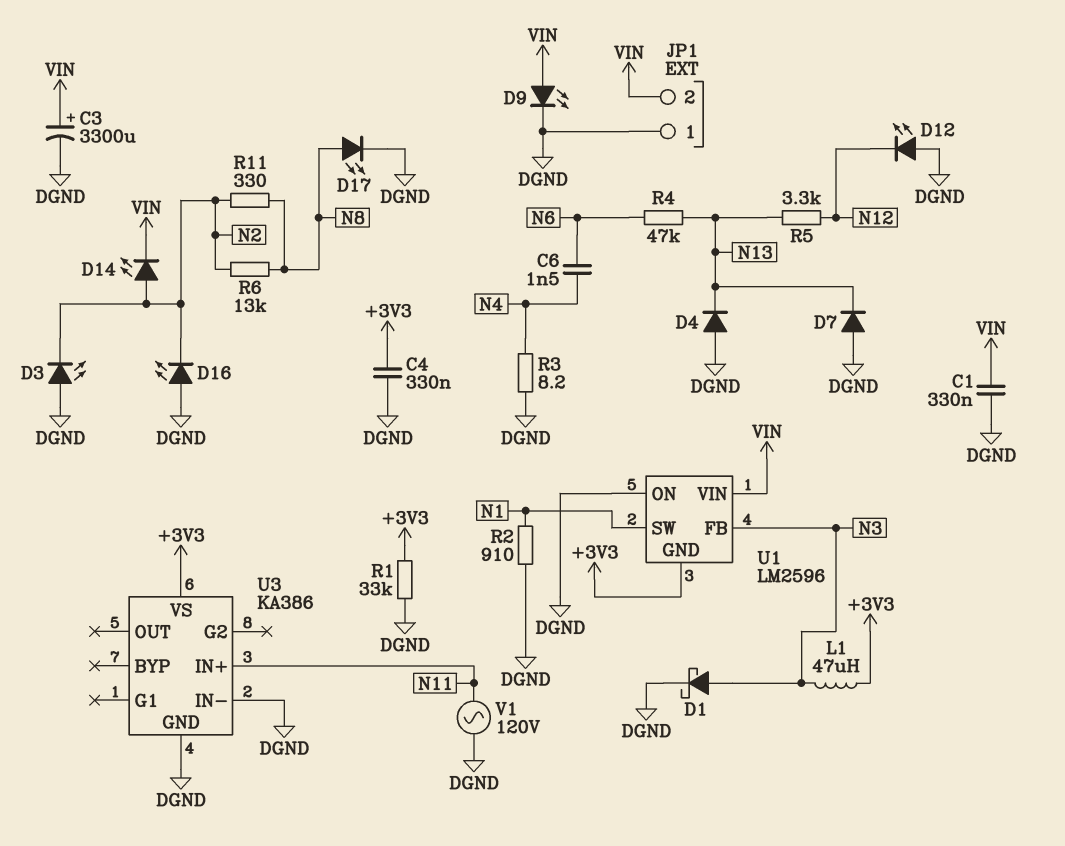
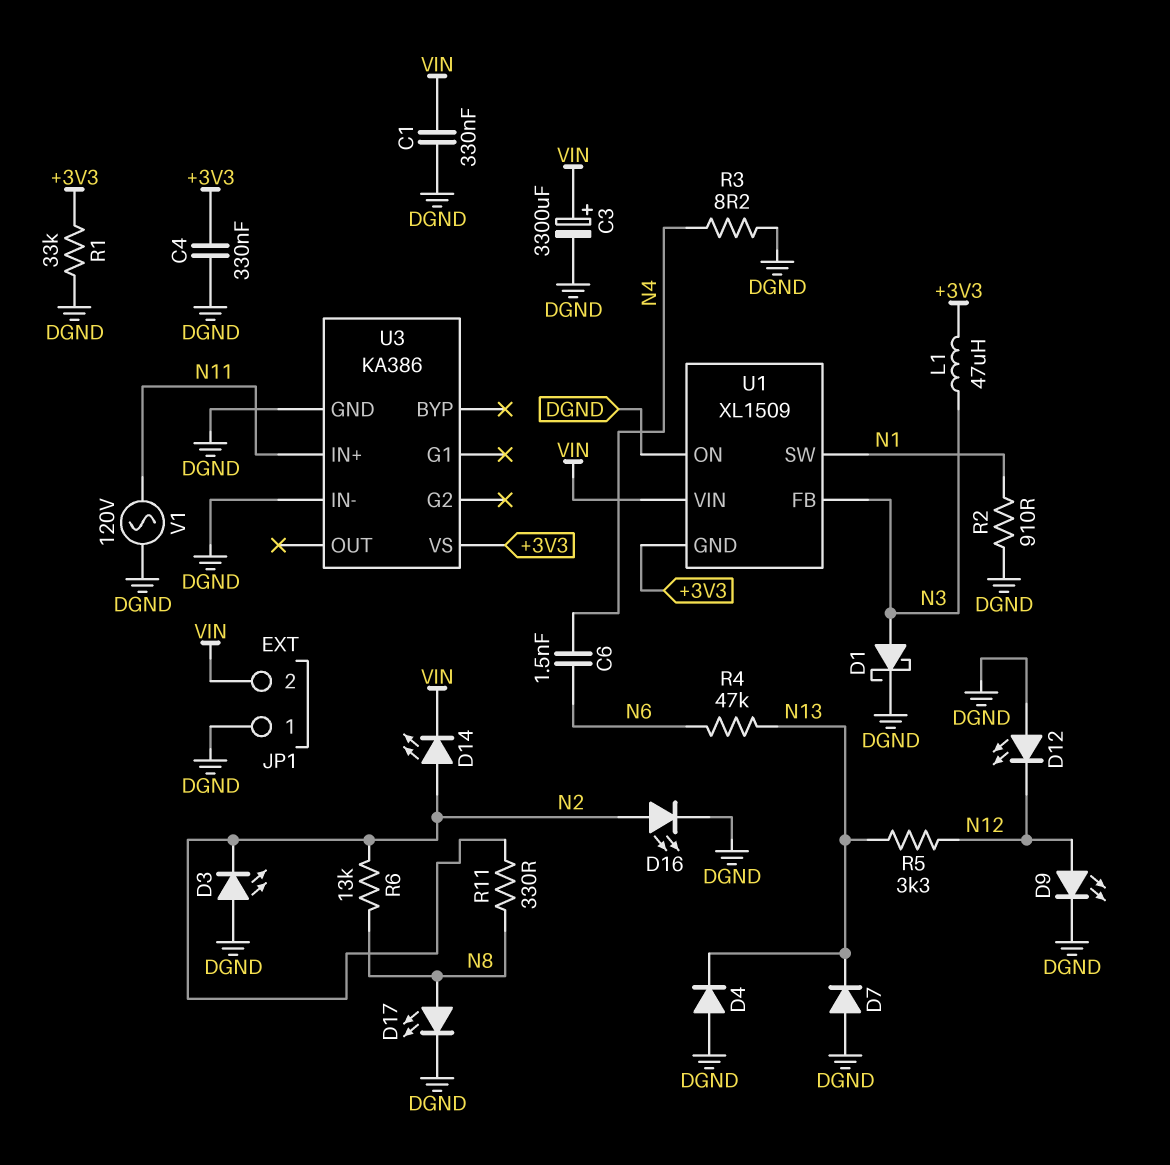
D9: LED (A VIN, K DGND) -> LED (A N12, K DGND)
D16: LED (A DGND, K N2) -> LED (A N2, K DGND)
U1: LM2596 -> XL1509

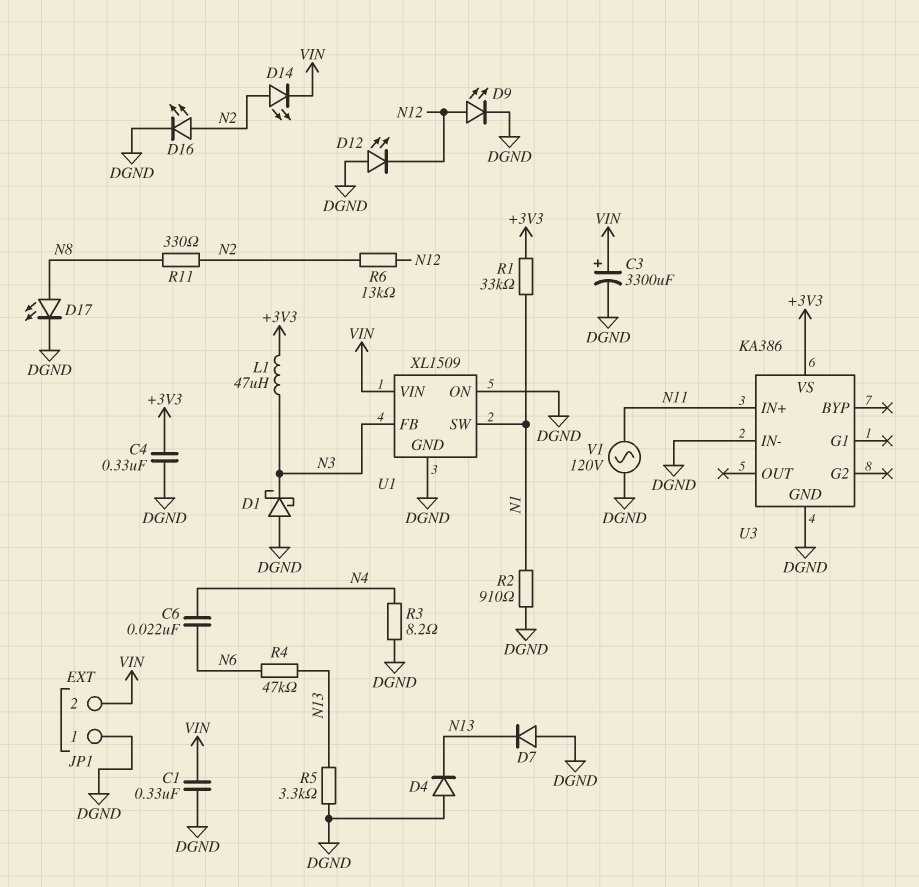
C6: 1.5nF (N4, N6) -> 22nF (N4, N6)
D1: schottky (A N3, K DGND) -> schottky (A DGND, K N3)
D3: LED (A DGND, K N2) -> none
R1: 33k (+3V3, DGND) -> 33k (+3V3, N1)
R5: 3.3k (N12, N13) -> 3.3k (DGND, N13)
R6: 13k (N2, N8) -> 13k (N2, N12)
U1 pin GND: +3V3 -> DGND

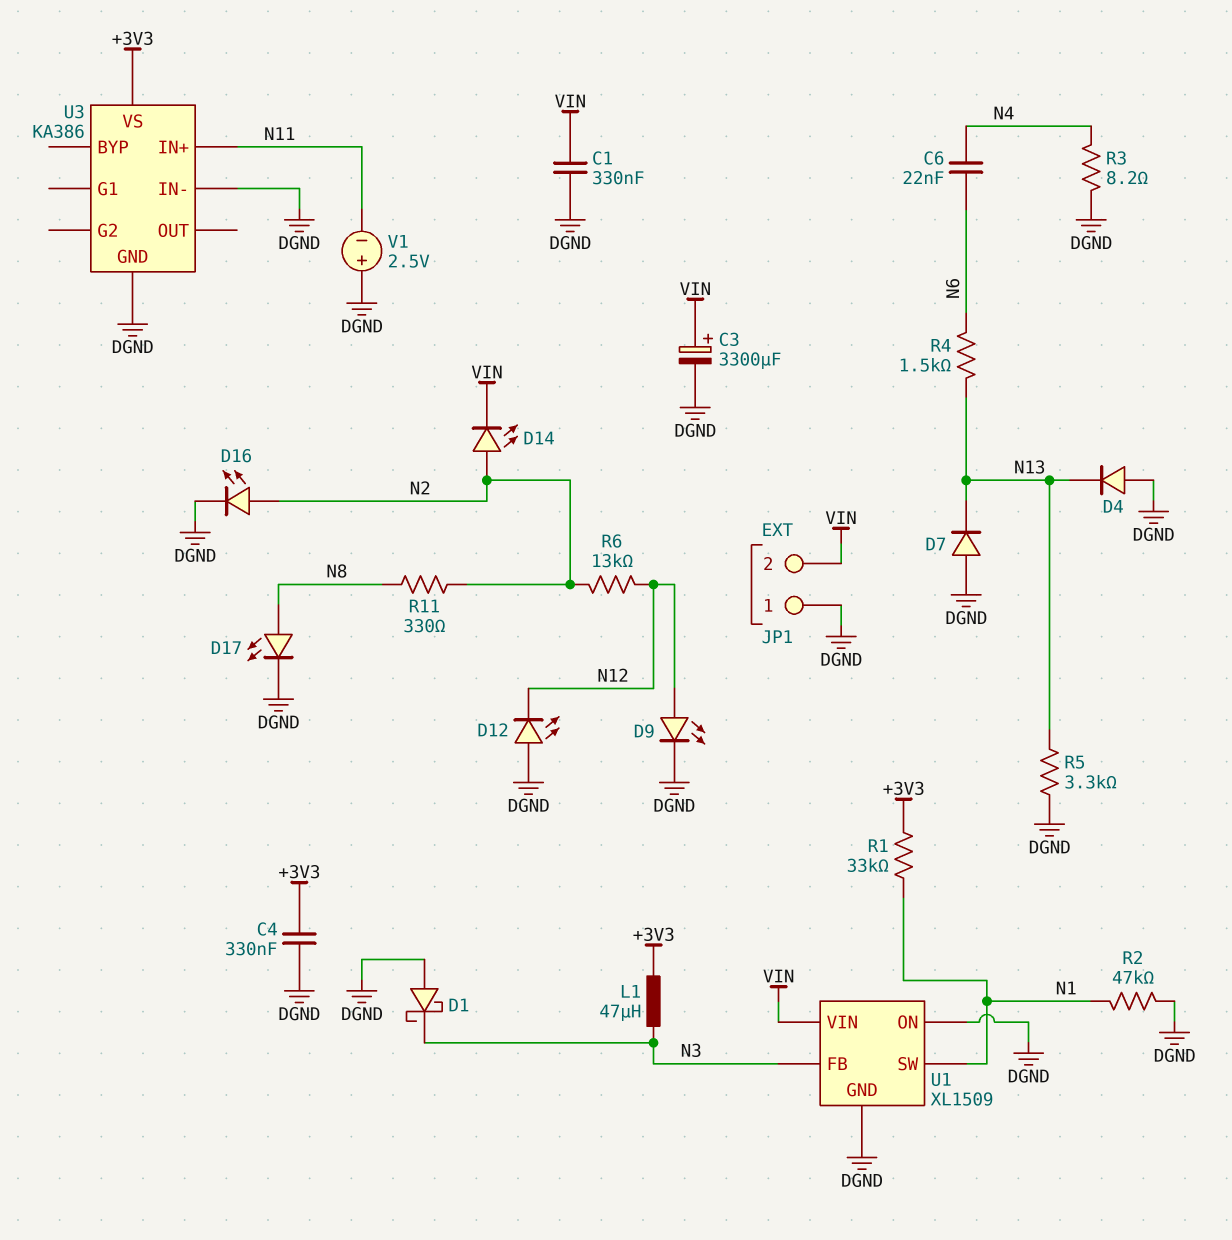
R2: 910 (DGND, N1) -> 47k (DGND, N1)
R4: 47k (N6, N13) -> 1.5k (N6, N13)
V1: AC 120V (DGND, N11) -> 2.5V (plus DGND, minus N11)

